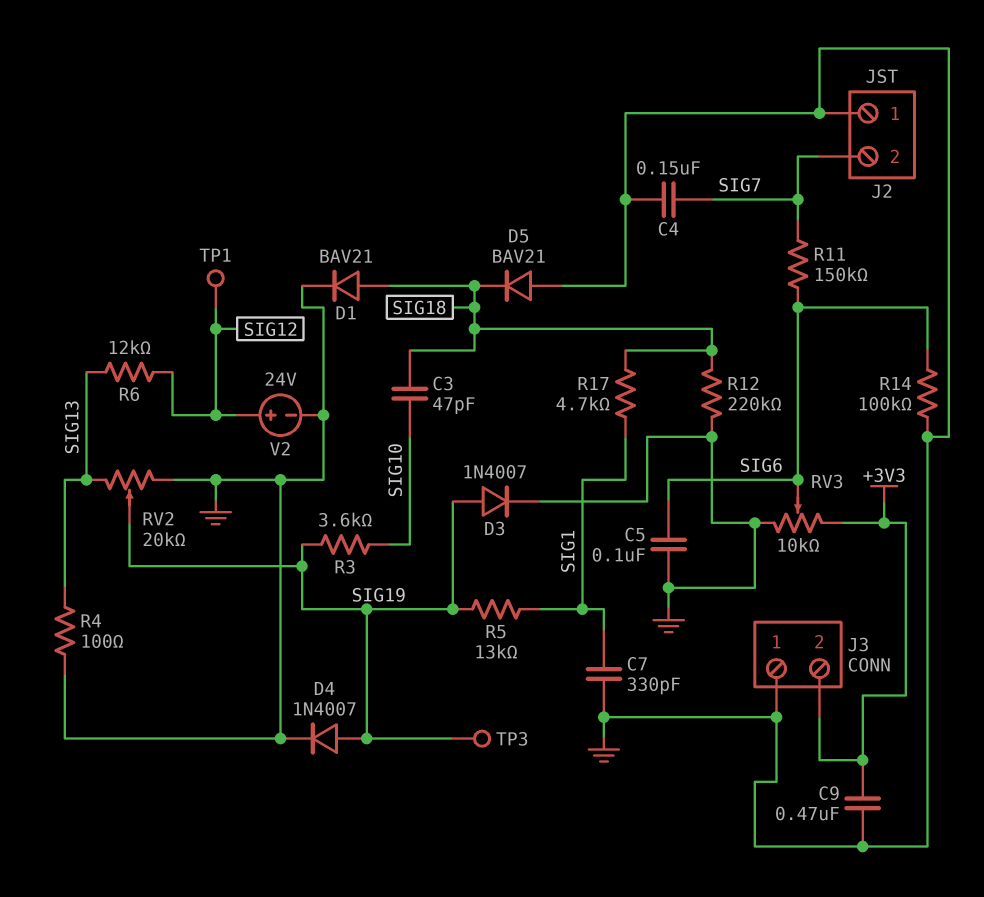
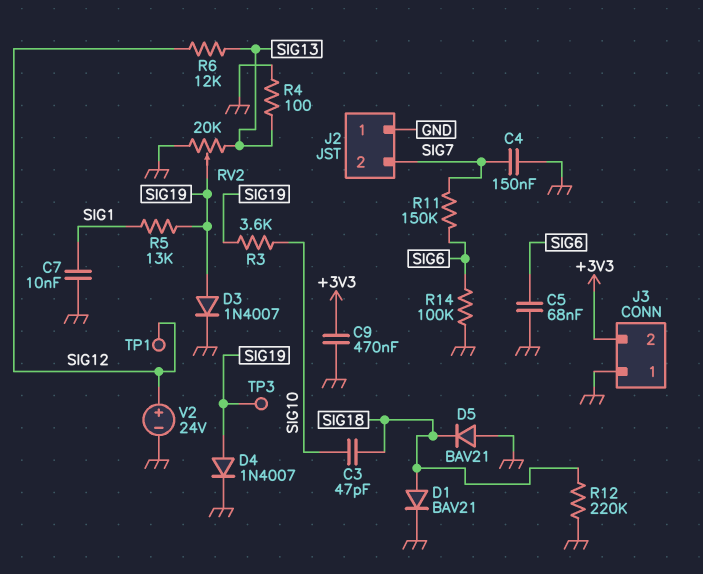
C5: 100nF (GND, SIG6) -> 68nF (GND, SIG6)
C7: 330pF (GND, SIG1) -> 10nF (GND, SIG1)
R17: 4.7k (SIG1, SIG18) -> none
RV3: 10k (+3V3, GND, wiper SIG6) -> none

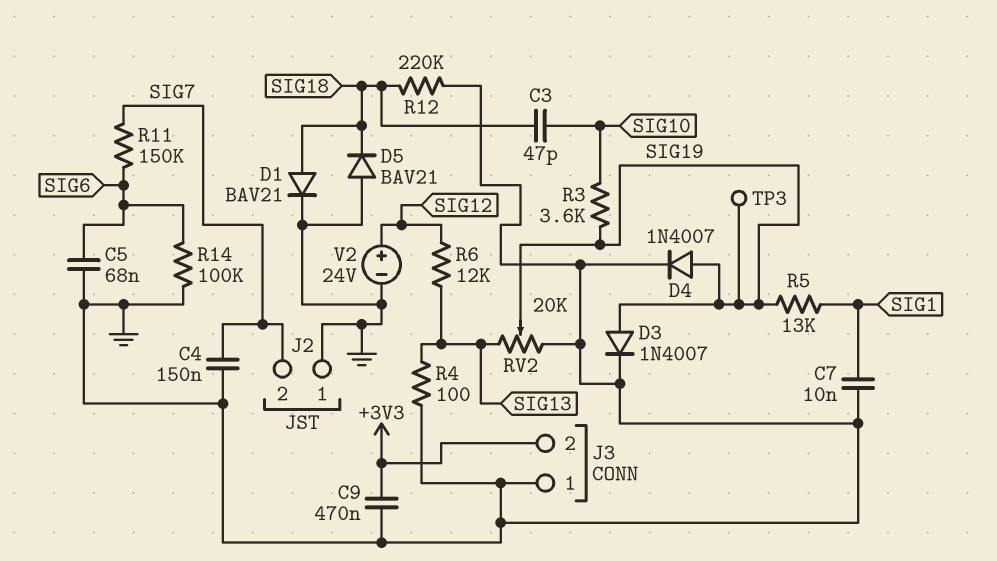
TP1: test point (SIG12) -> none

